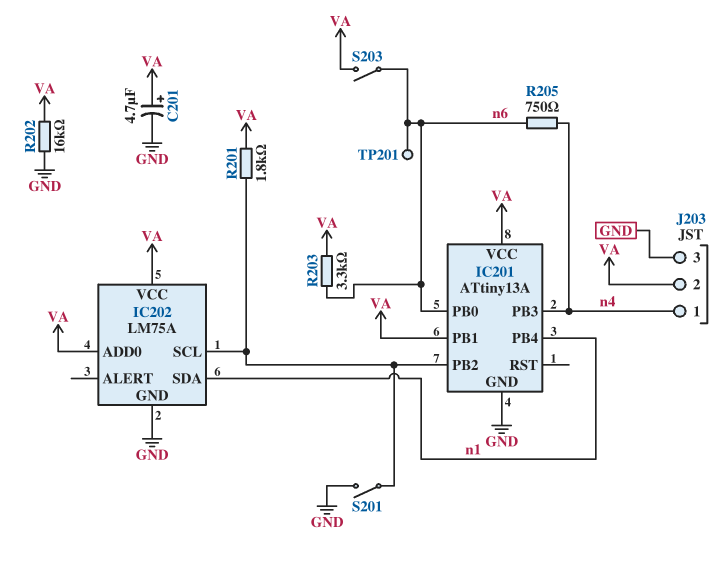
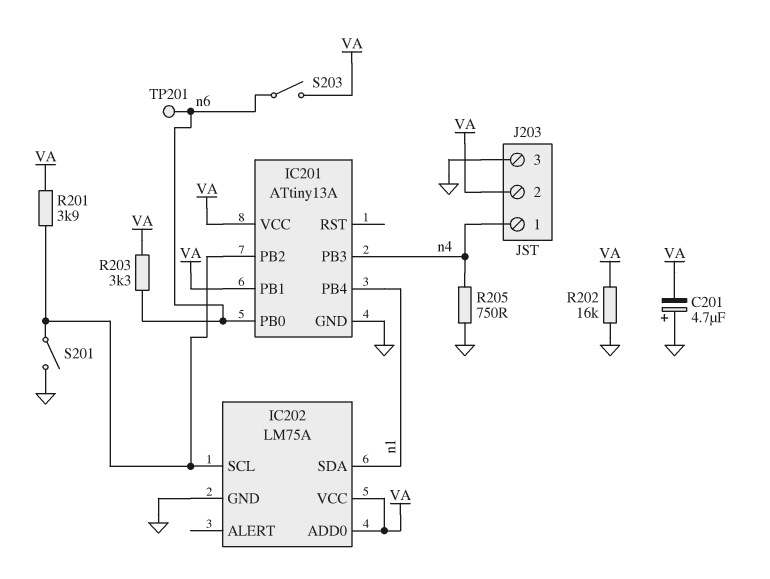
C201: 4.7uF (plus VA, minus GND) -> 4.7uF (plus GND, minus VA)
R201: 1.8k (IC201/PB2, VA) -> 3.9k (IC201/PB2, VA)
R205: 750 (n4, n6) -> 750 (GND, n4)

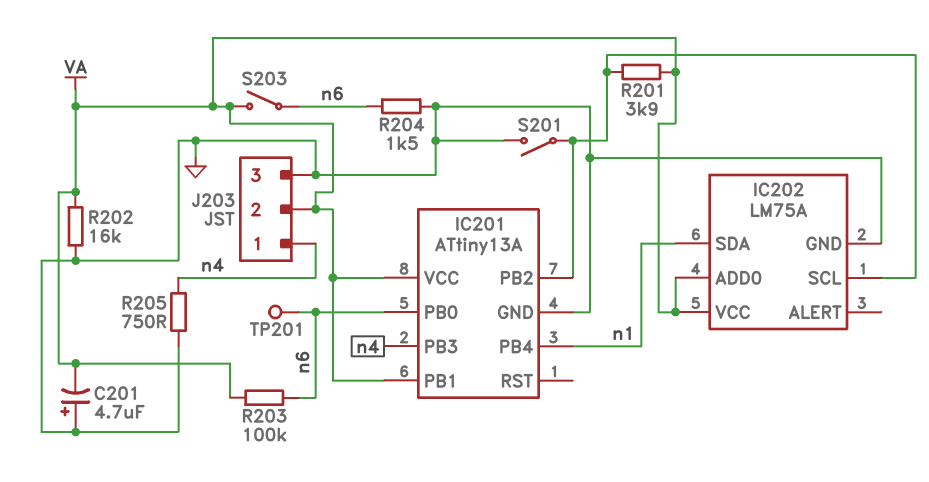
R203: 3.3k (VA, n6) -> 100k (VA, n6)
R204: none -> 1.5k (GND, n6)

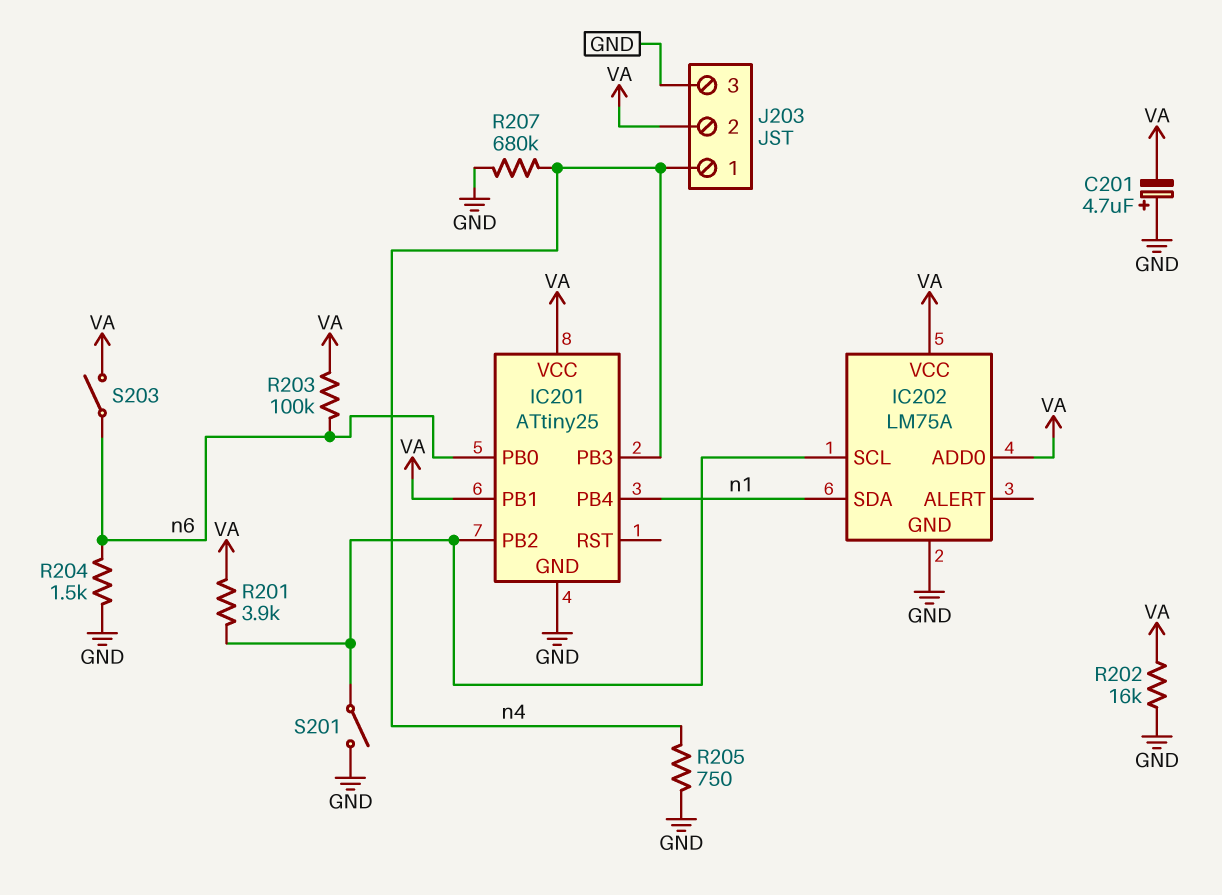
IC201: ATtiny13A -> ATtiny25
R207: none -> 680k (GND, n4)
TP201: test point (n6) -> none

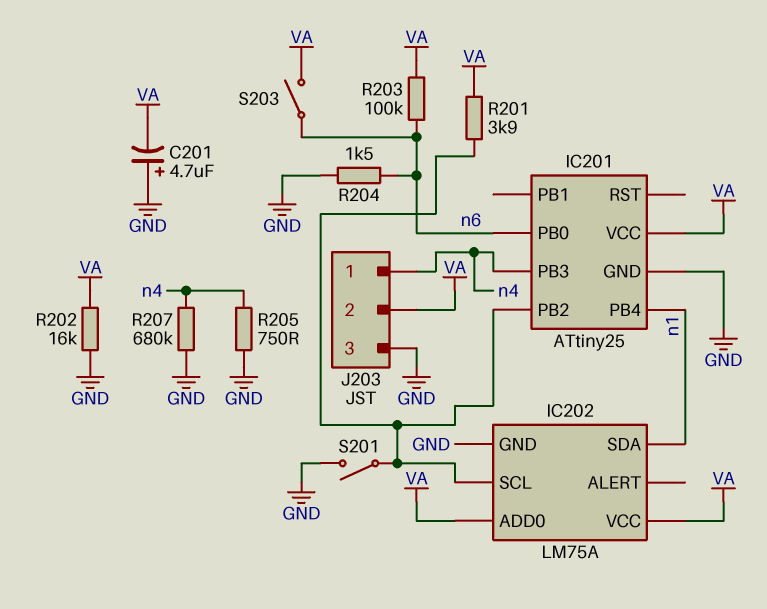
IC201 pin PB1: VA -> none

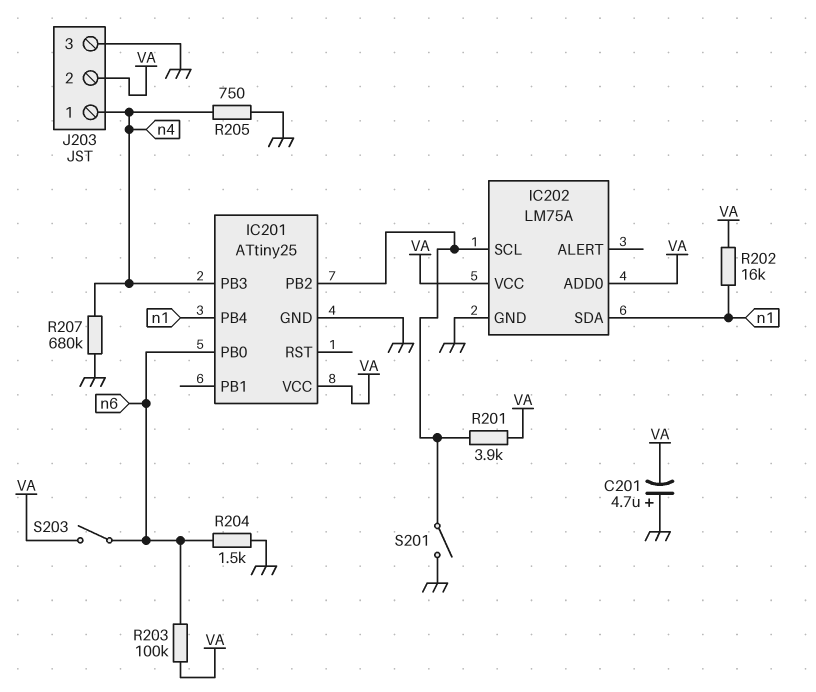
R202: 16k (GND, VA) -> 16k (VA, n1)

